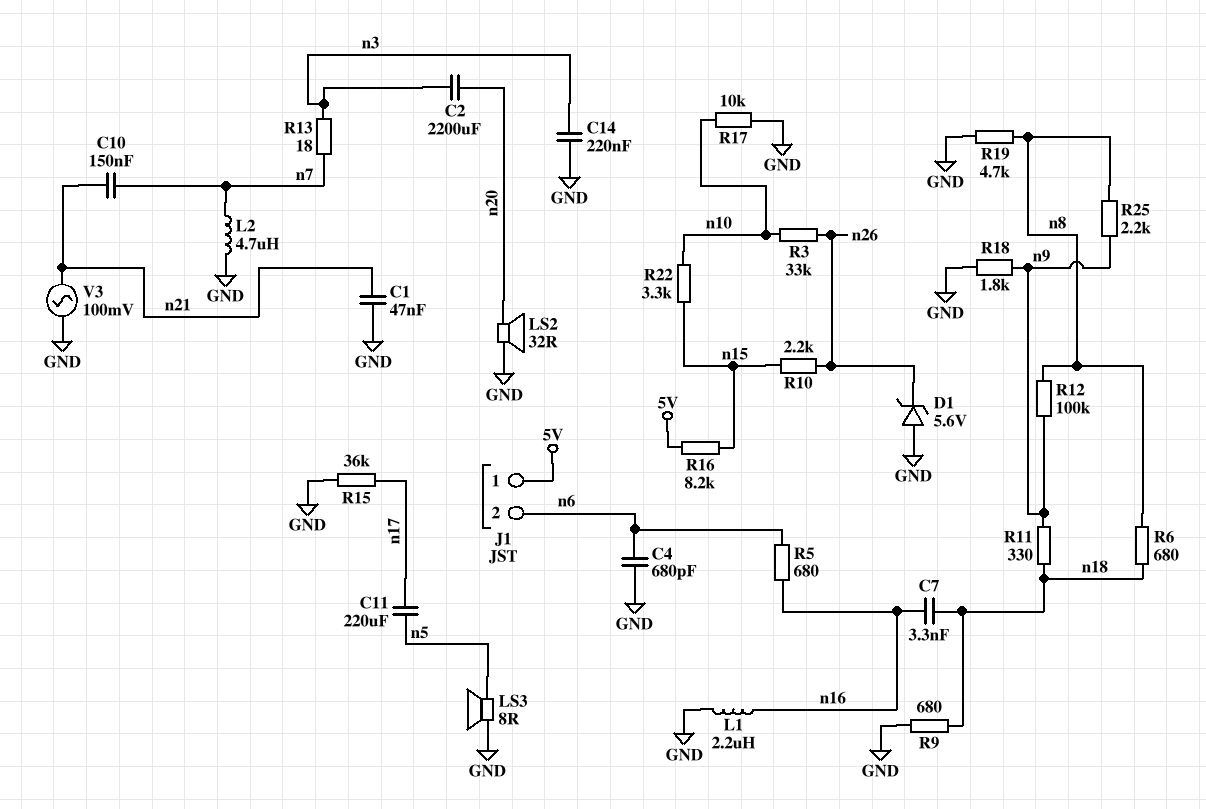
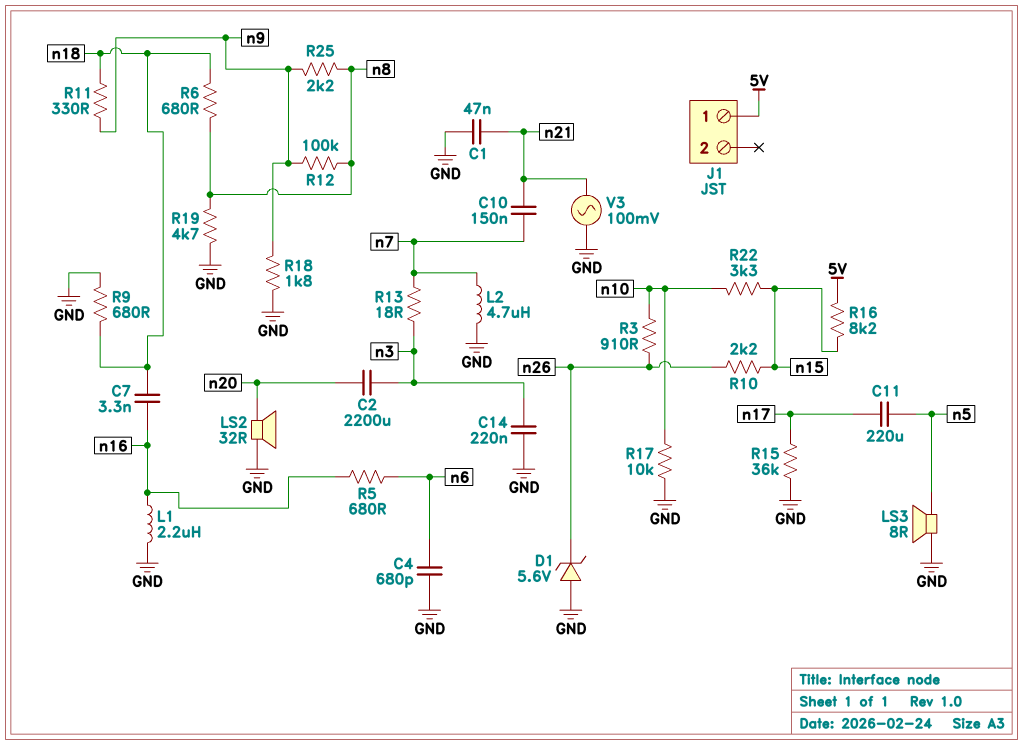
J1 pin 2: n6 -> none
R3: 33k (n10, n26) -> 910 (n10, n26)

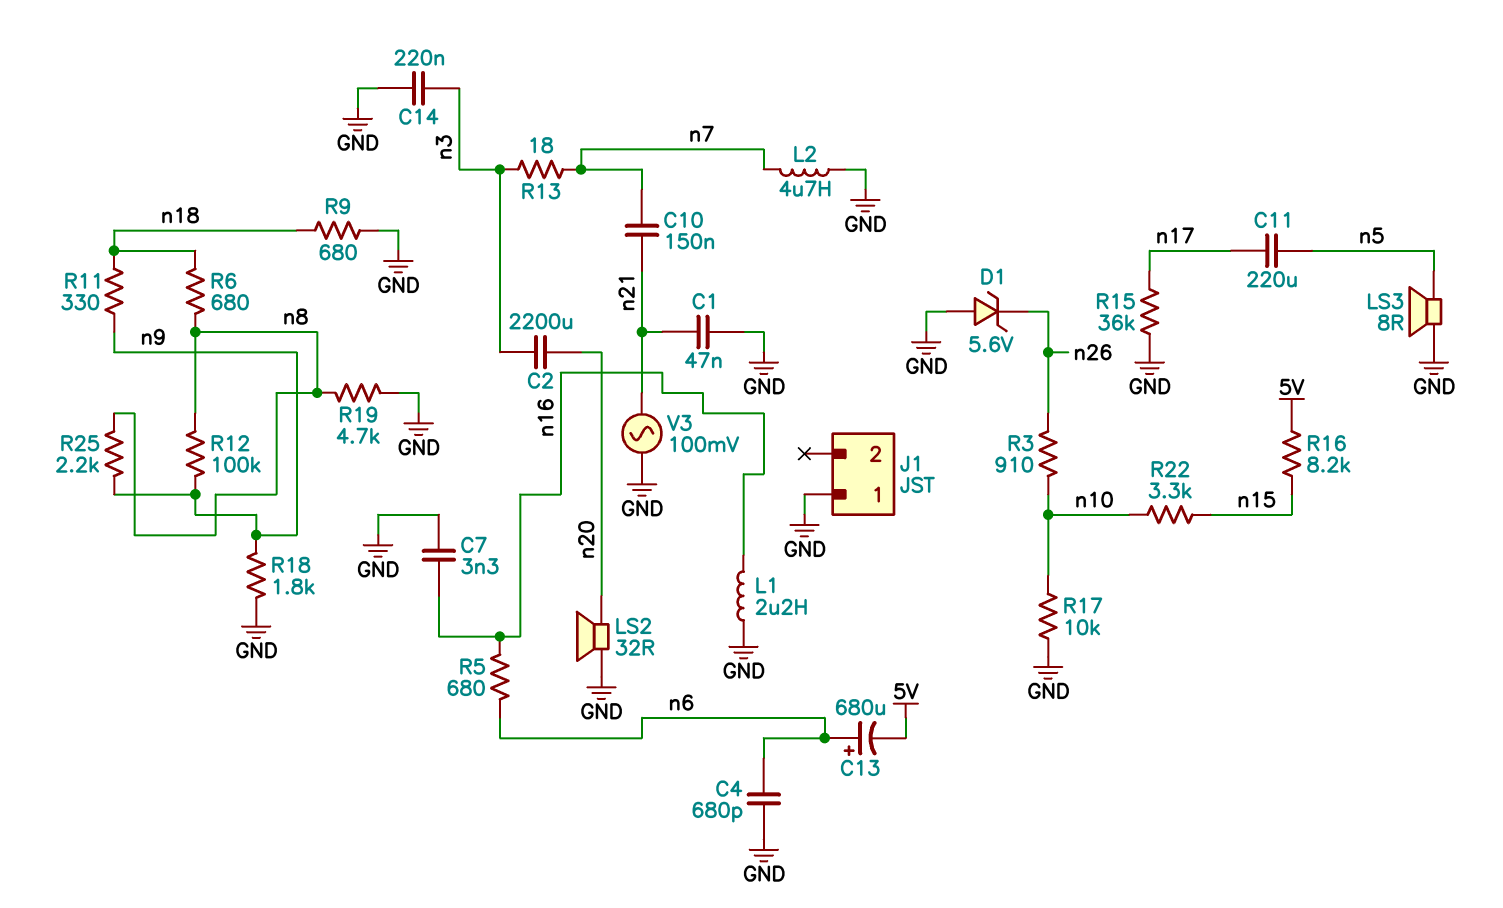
C7: 3.3nF (n16, n18) -> 3.3nF (GND, n16)
C13: none -> 680uF (plus n6, minus 5V)
J1 pin 1: 5V -> GND
R10: 2.2k (n15, n26) -> none

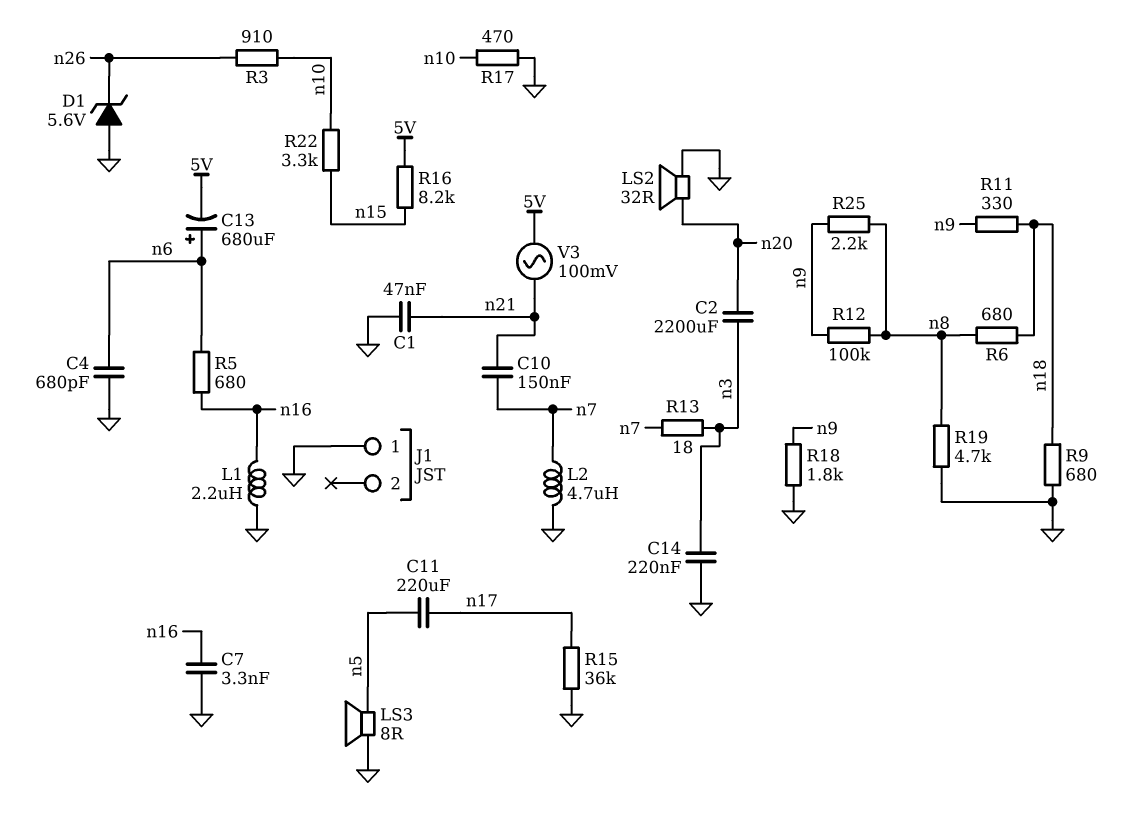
R17: 10k (GND, n10) -> 470 (GND, n10)
V3: AC 100mV (GND, n21) -> AC 100mV (5V, n21)

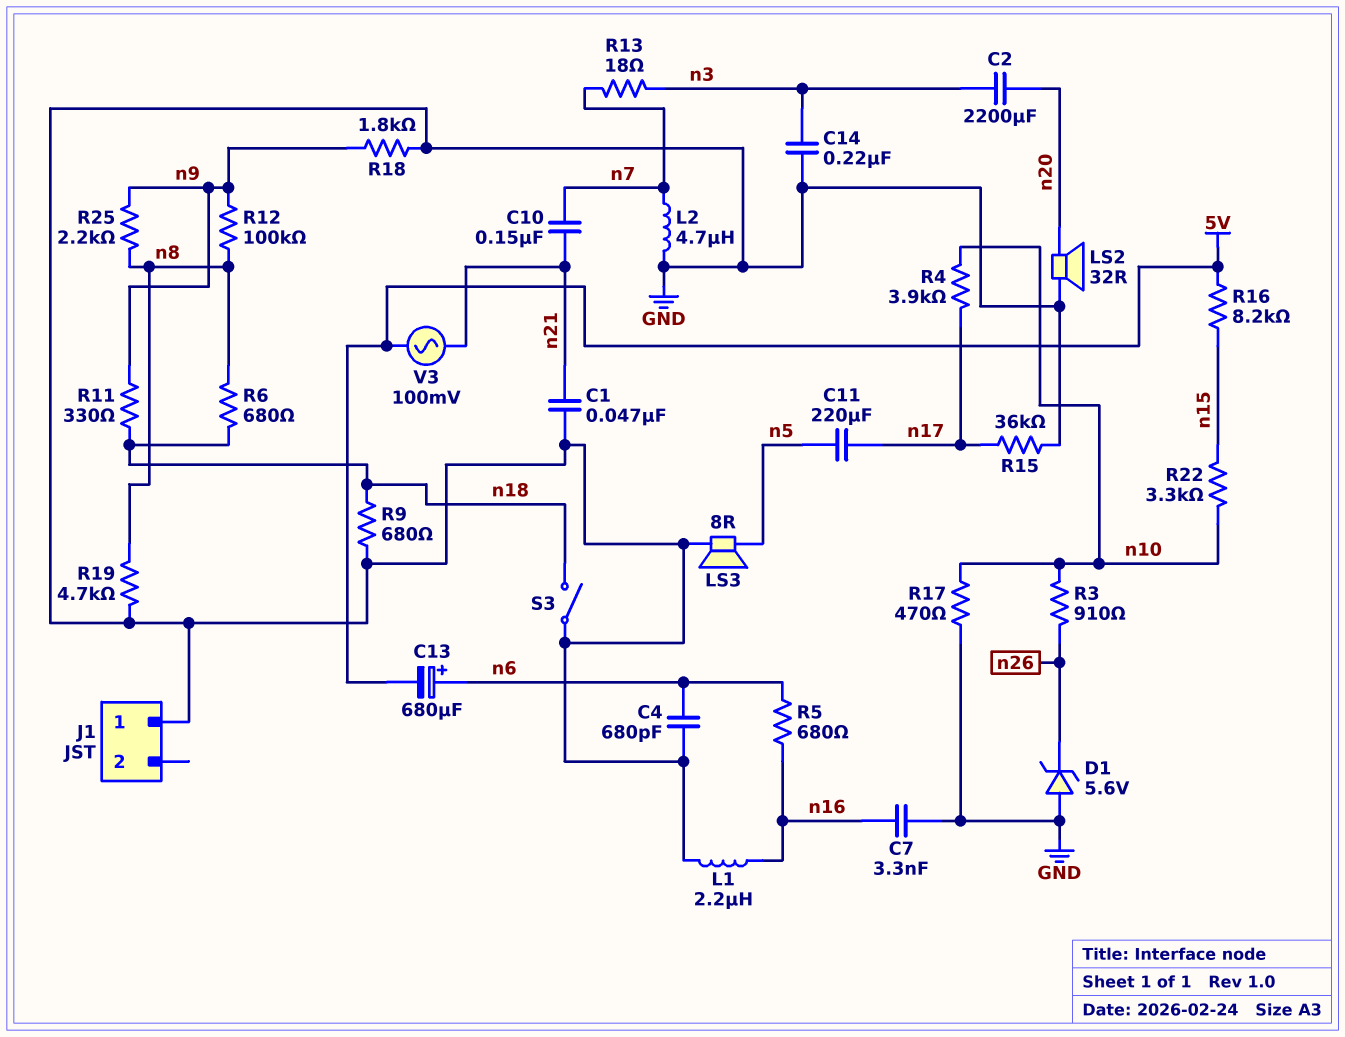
R4: none -> 3.9k (n10, n17)
S3: none -> switch (GND, n18)

